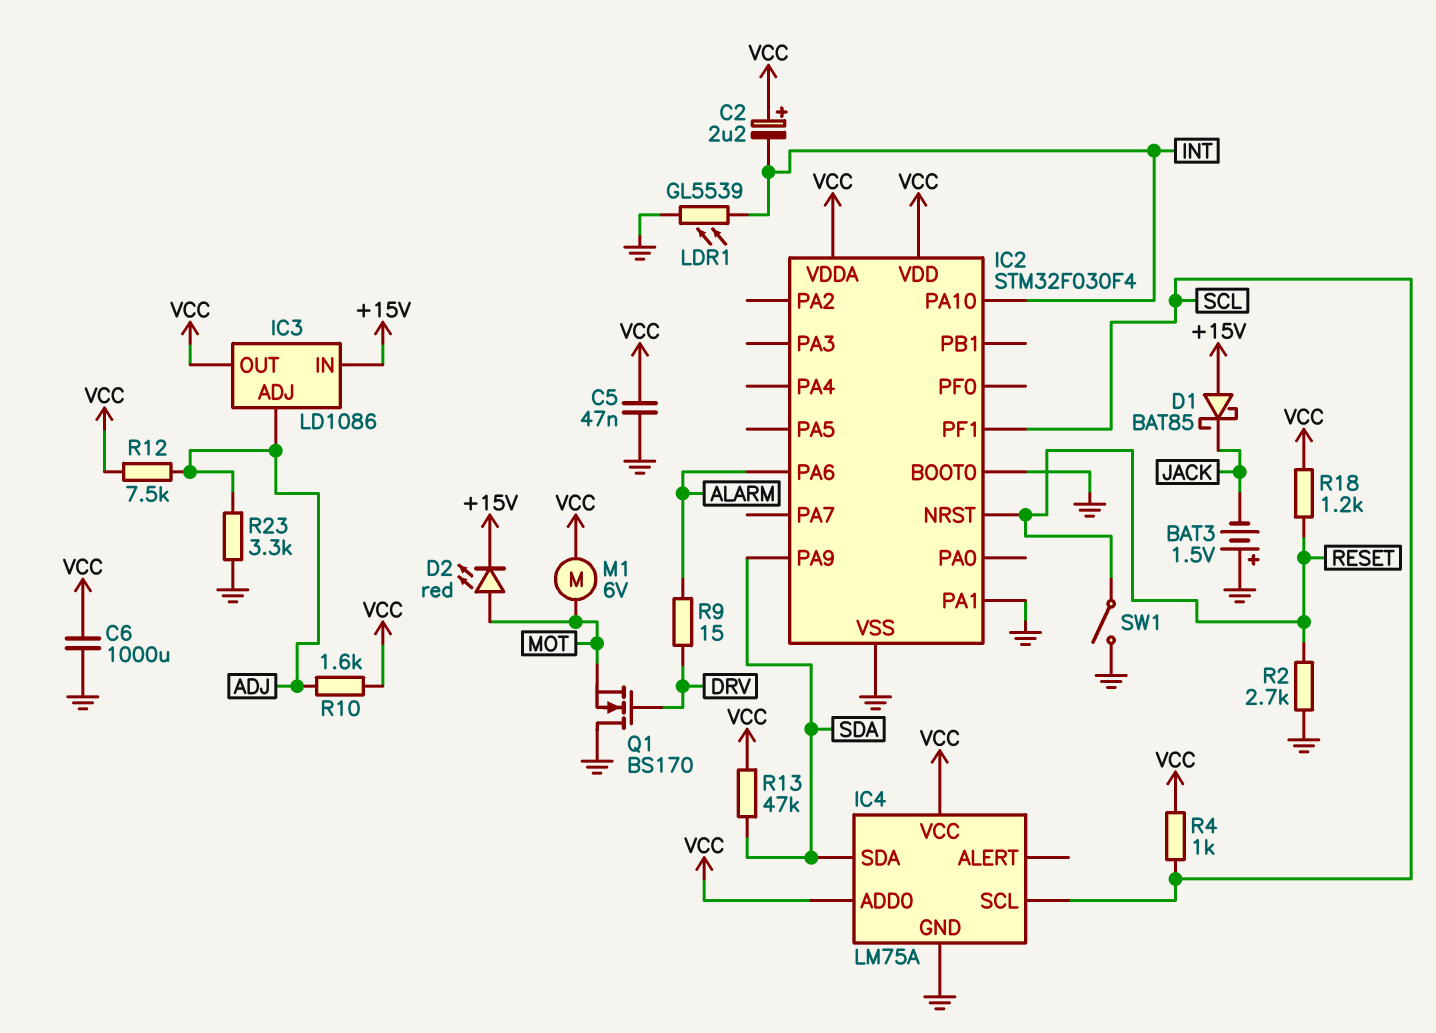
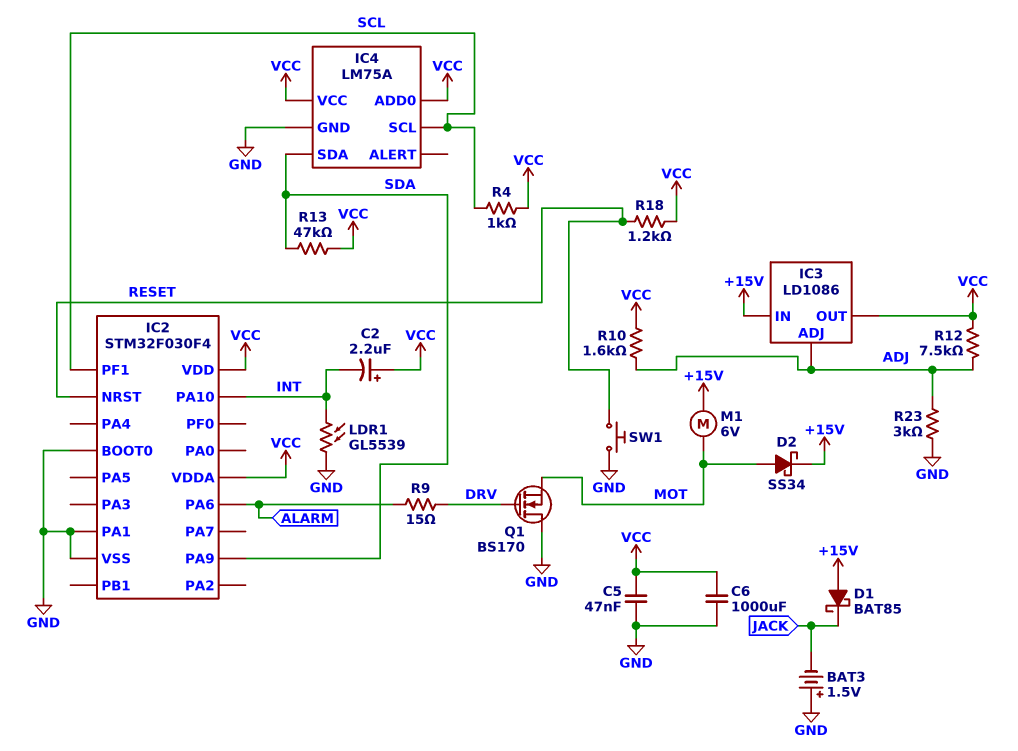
D2: LED red (A MOT, K +15V) -> schottky SS34 (A MOT, K +15V)
M1: motor 6V (MOT, VCC) -> motor 6V (+15V, MOT)
R2: 2.7k (GND, RESET) -> none
R23: 3.3k (ADJ, GND) -> 3k (ADJ, GND)
SW1: switch (GND, RESET) -> button (GND, RESET)

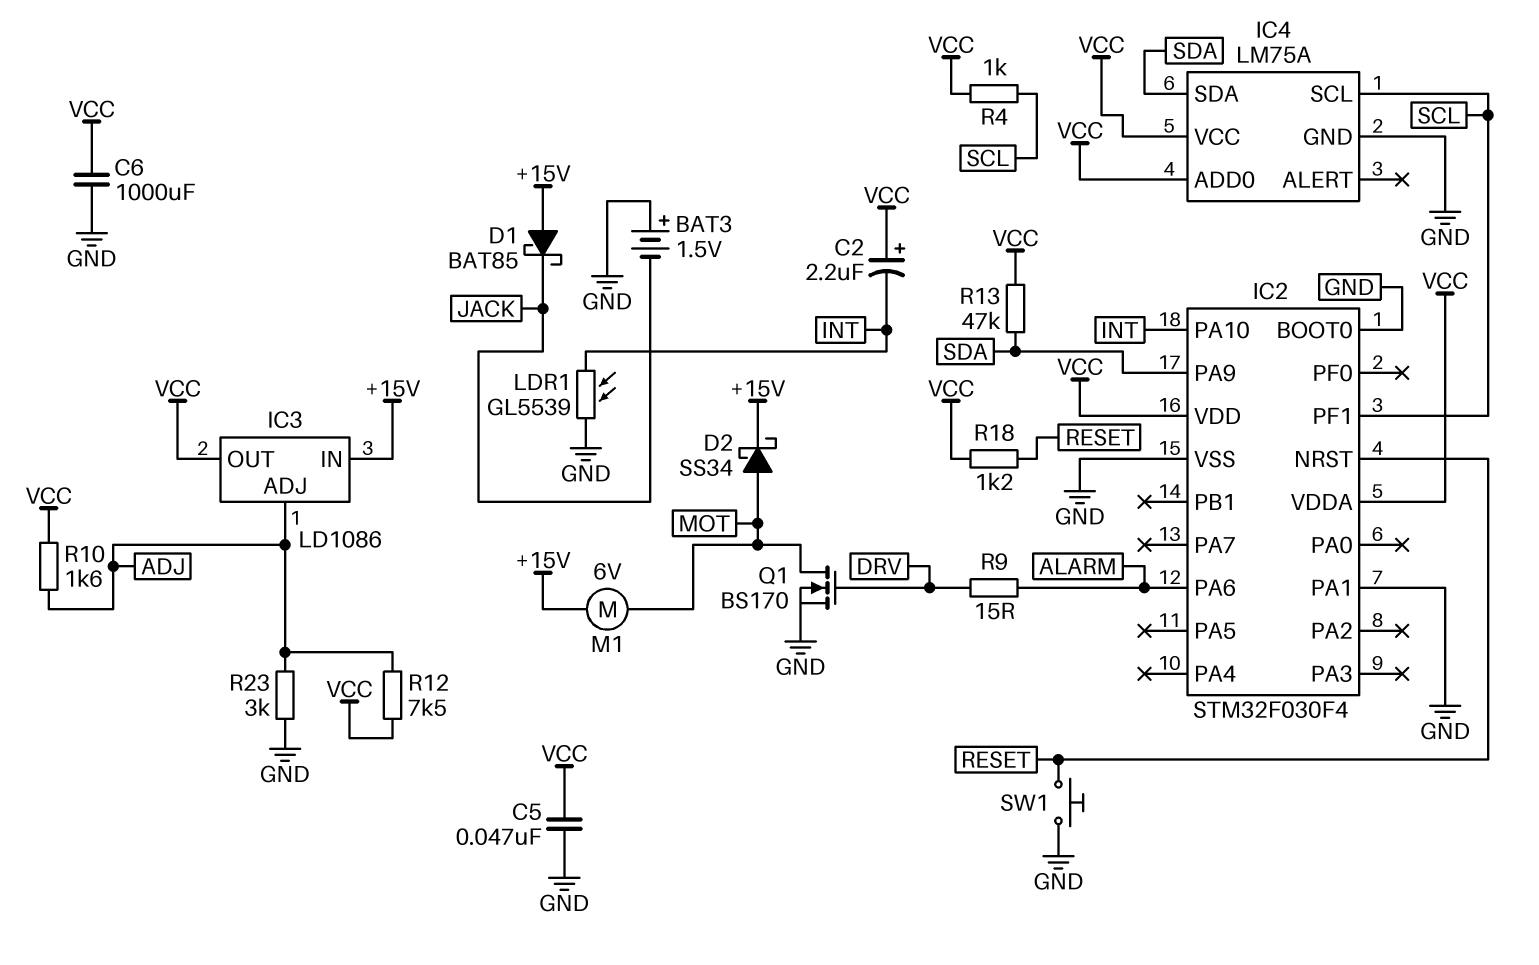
Q1: NMOS BS170 (G DRV, D GND, S MOT) -> NMOS BS170 (G DRV, D MOT, S GND)

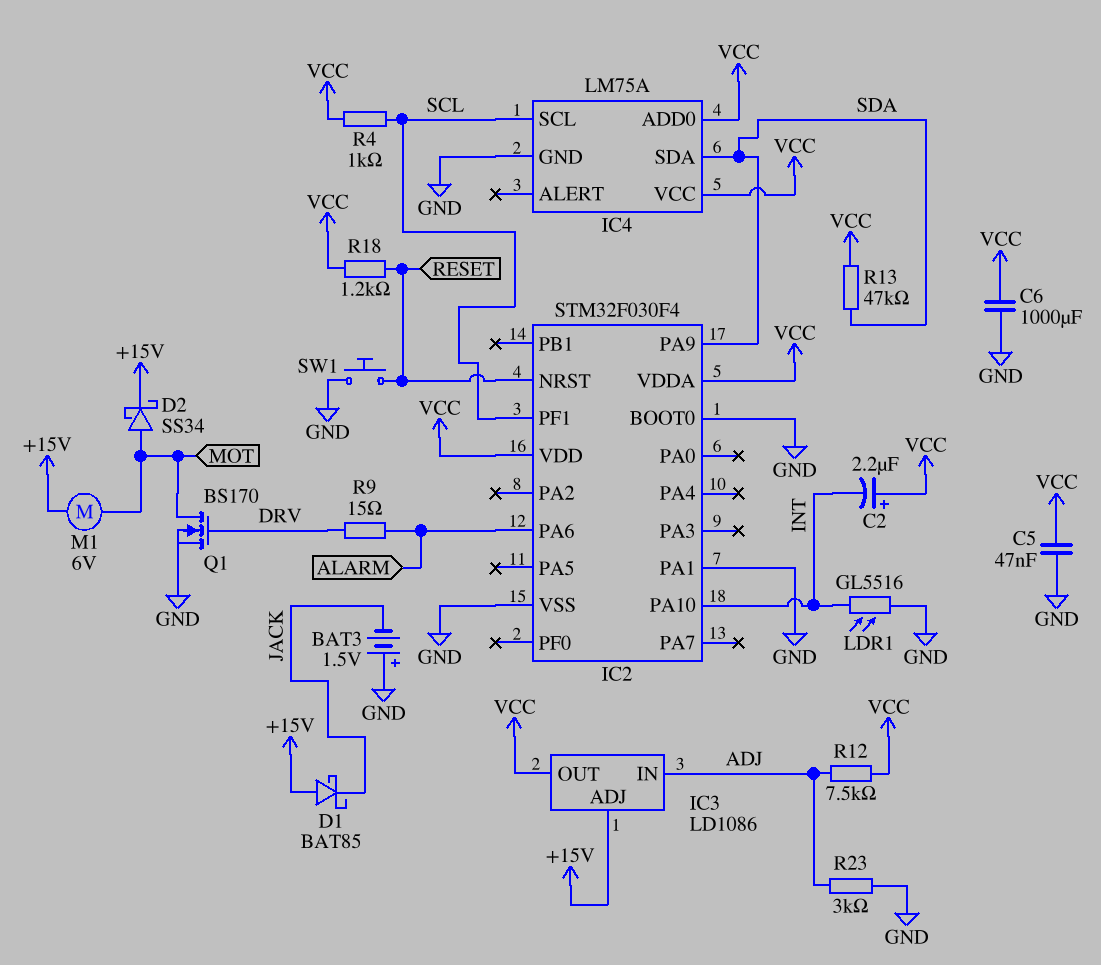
IC3 pin ADJ: ADJ -> +15V
IC3 pin IN: +15V -> ADJ
LDR1: GL5539 (GND, INT) -> GL5516 (GND, INT)
R10: 1.6k (ADJ, VCC) -> none

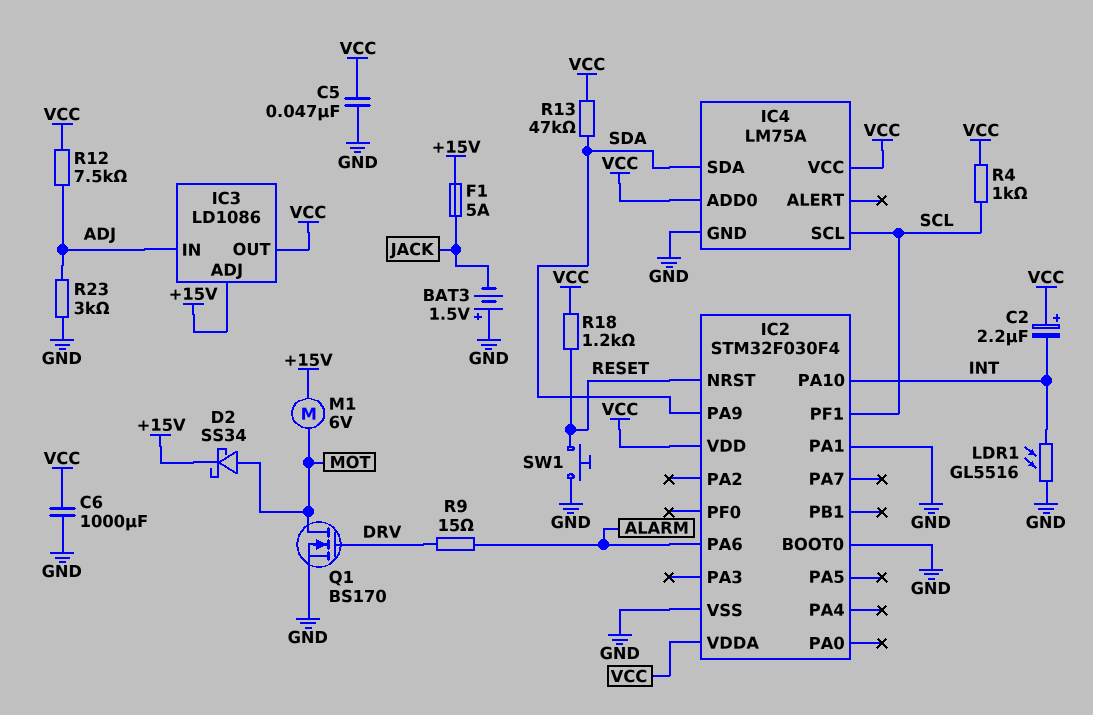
D1: schottky BAT85 (A +15V, K JACK) -> none
F1: none -> 5A (+15V, JACK)

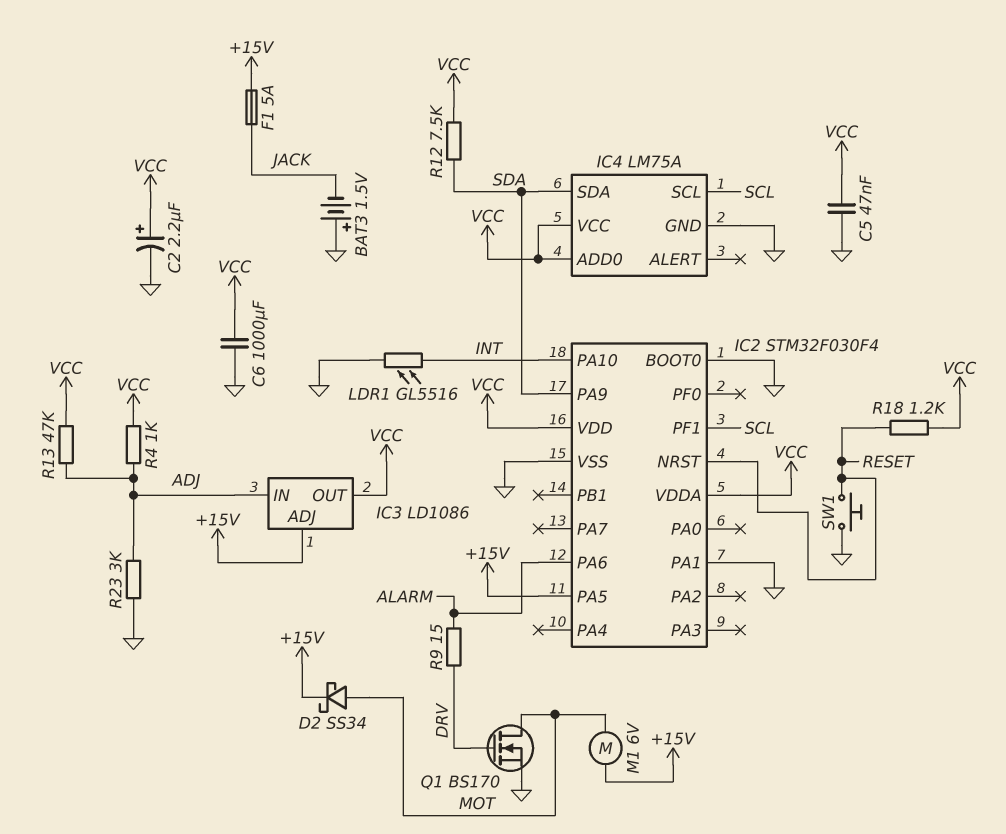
C2: 2.2uF (plus VCC, minus INT) -> 2.2uF (plus VCC, minus GND)
IC2 pin PA5: none -> +15V
R4: 1k (SCL, VCC) -> 1k (ADJ, VCC)
R12: 7.5k (ADJ, VCC) -> 7.5k (SDA, VCC)
R13: 47k (SDA, VCC) -> 47k (ADJ, VCC)

